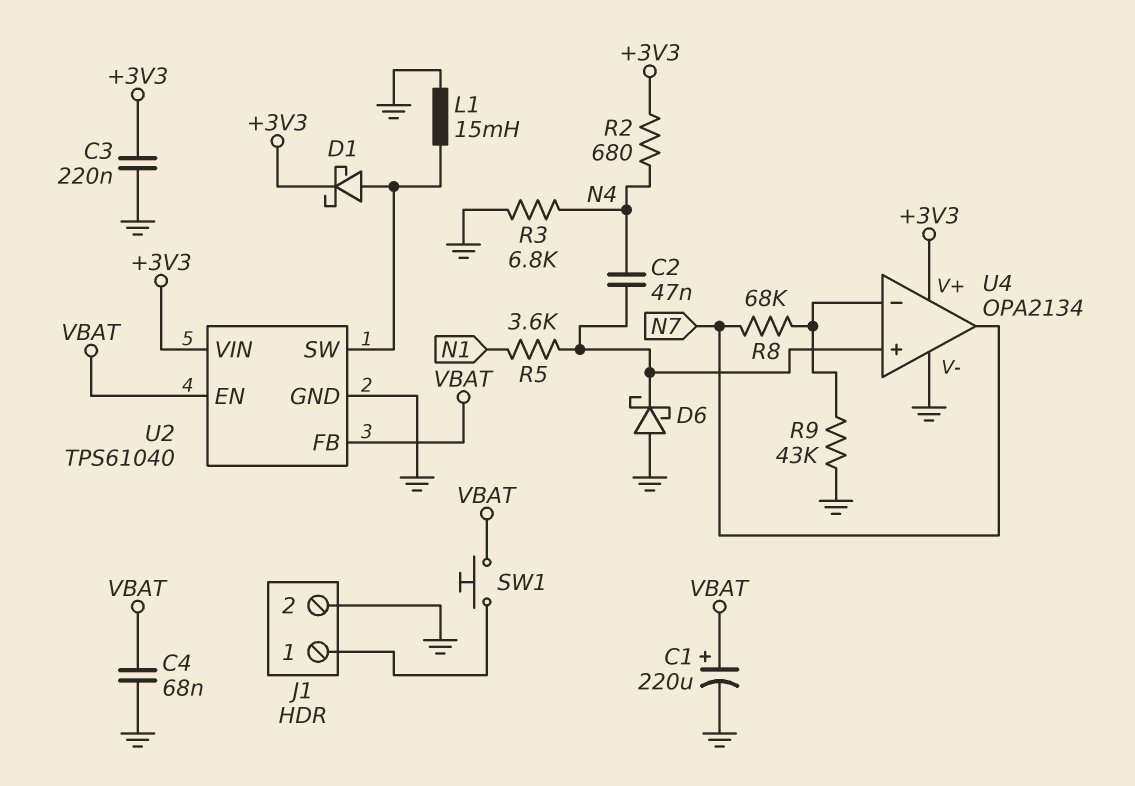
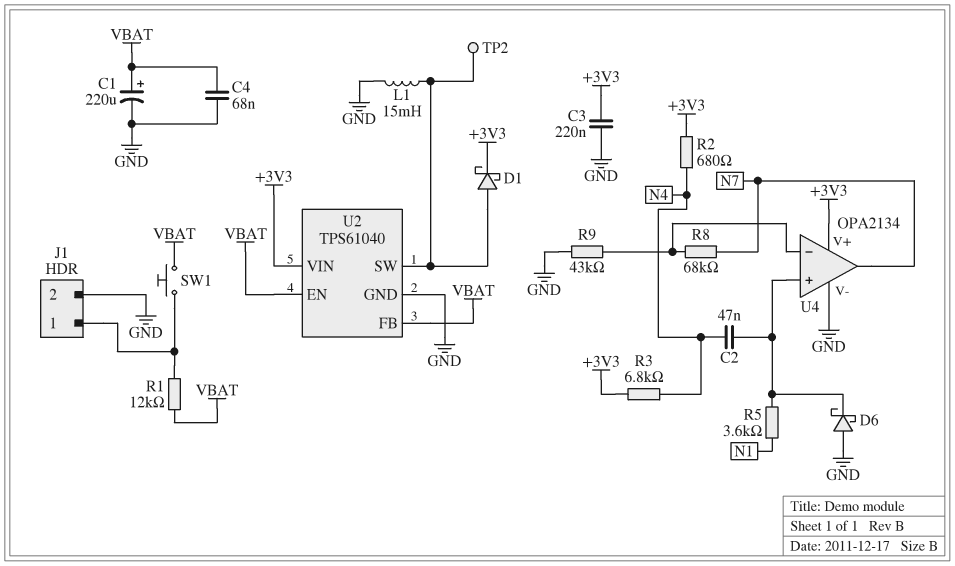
R1: none -> 12k (J1/1, VBAT)
R3: 6.8k (GND, N4) -> 6.8k (+3V3, N4)
TP2: none -> test point (U2/SW)

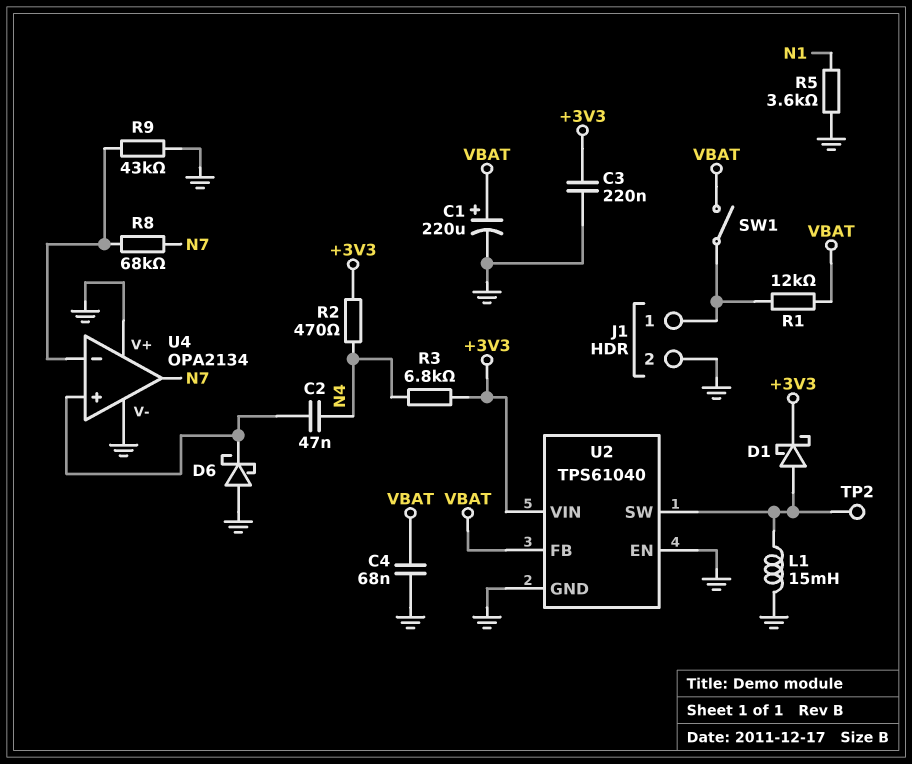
R2: 680 (+3V3, N4) -> 470 (+3V3, N4)
R5: 3.6k (N1, U4/in+) -> 3.6k (GND, N1)
SW1: button (J1/1, VBAT) -> switch (J1/1, VBAT)
U2 pin EN: VBAT -> GND
U4 pin V+: +3V3 -> GND

